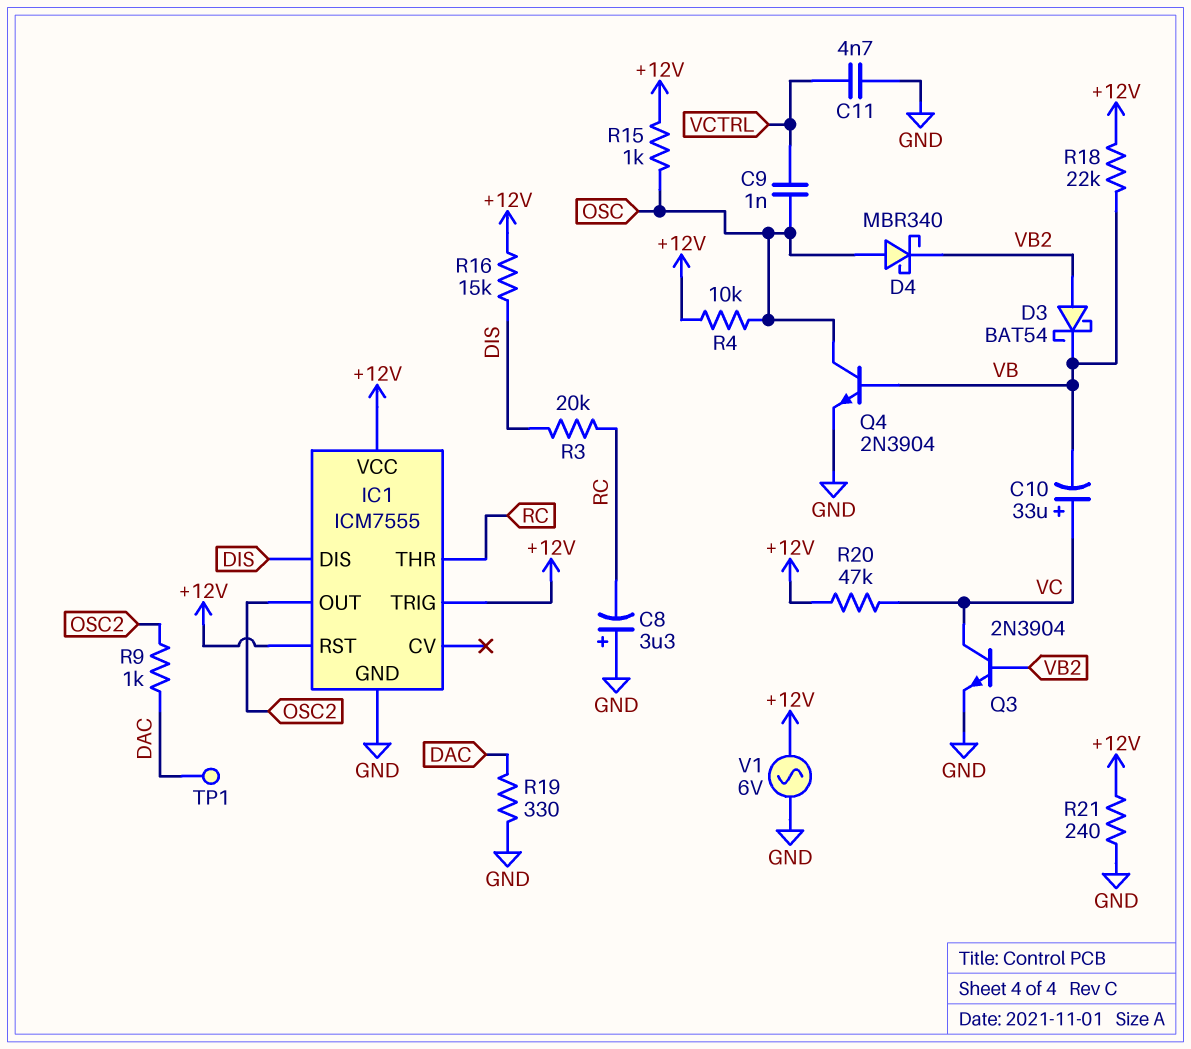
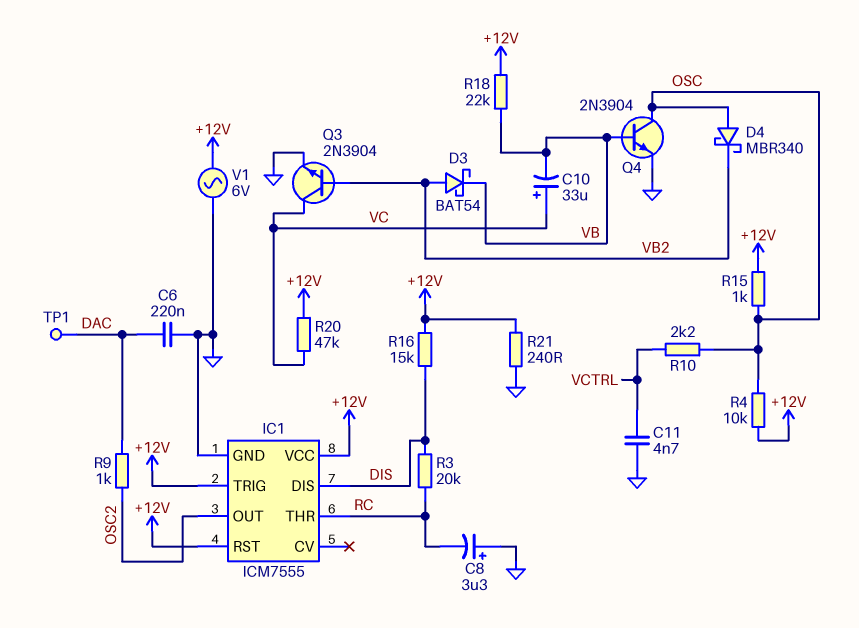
C6: none -> 220nF (DAC, GND)
C9: 1nF (OSC, VCTRL) -> none
R10: none -> 2.2k (OSC, VCTRL)
R19: 330 (DAC, GND) -> none

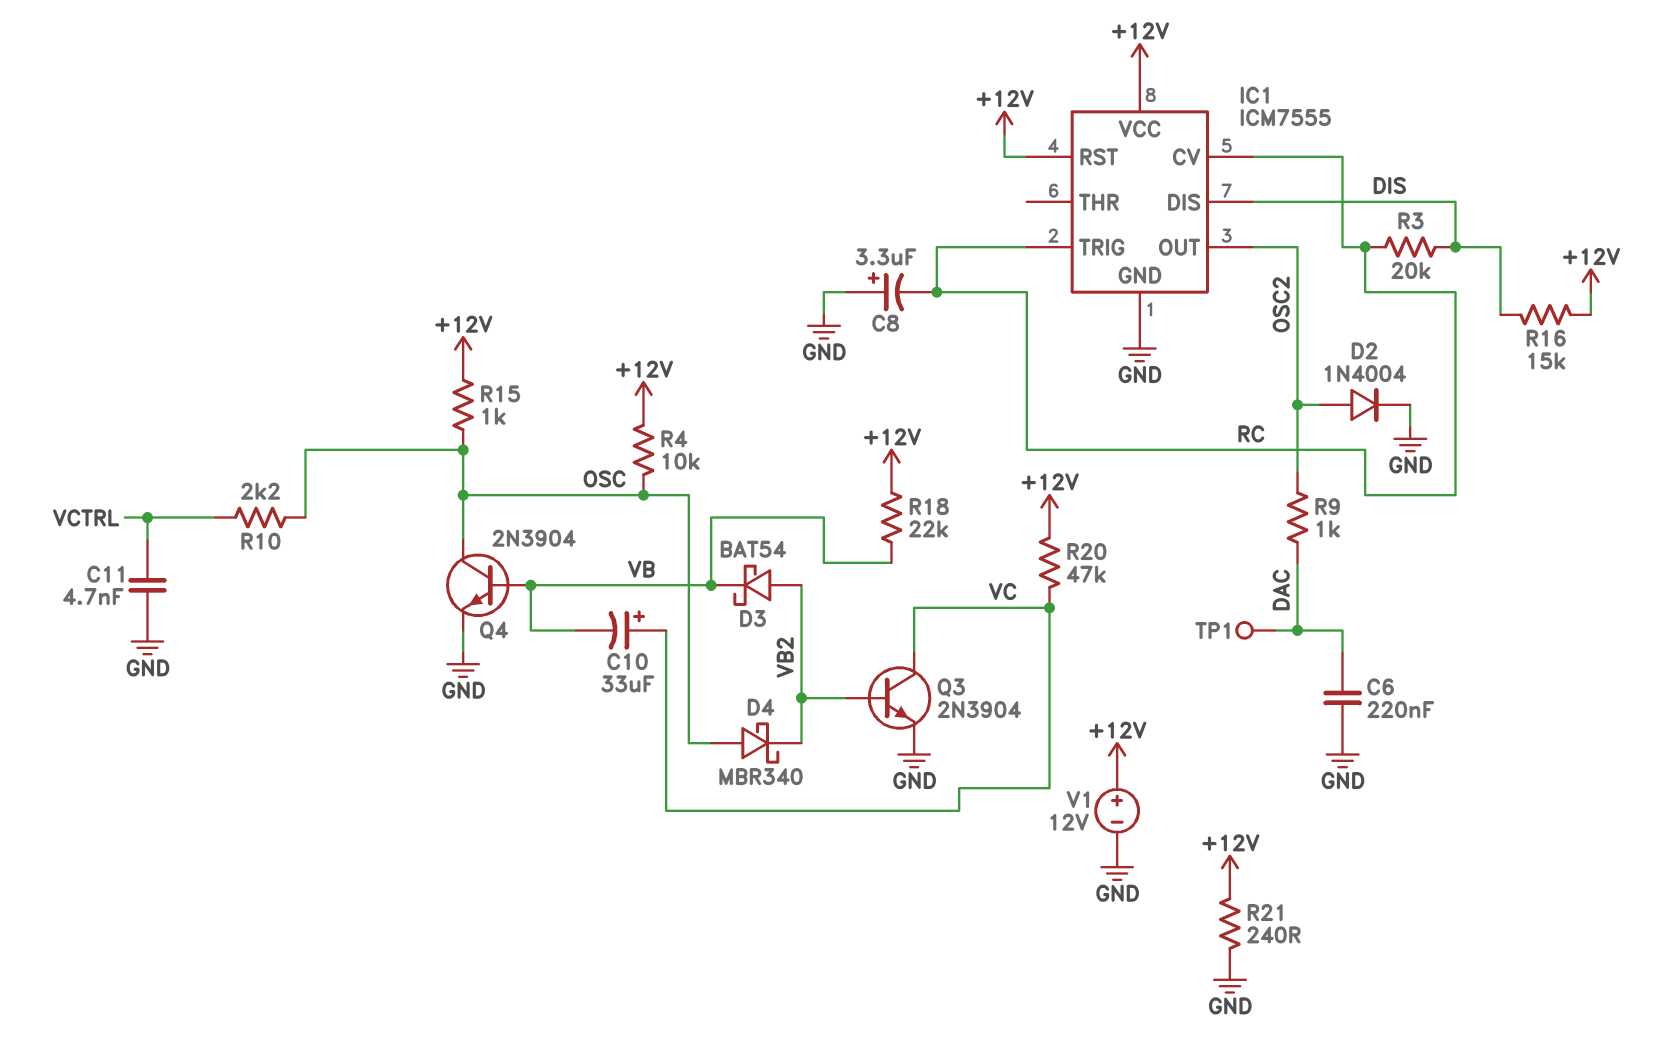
D2: none -> diode 1N4004 (A OSC2, K GND)
IC1 pin CV: none -> RC
IC1 pin THR: RC -> none
IC1 pin TRIG: +12V -> RC
V1: AC 6V (+12V, GND) -> 12V (plus +12V, minus GND)

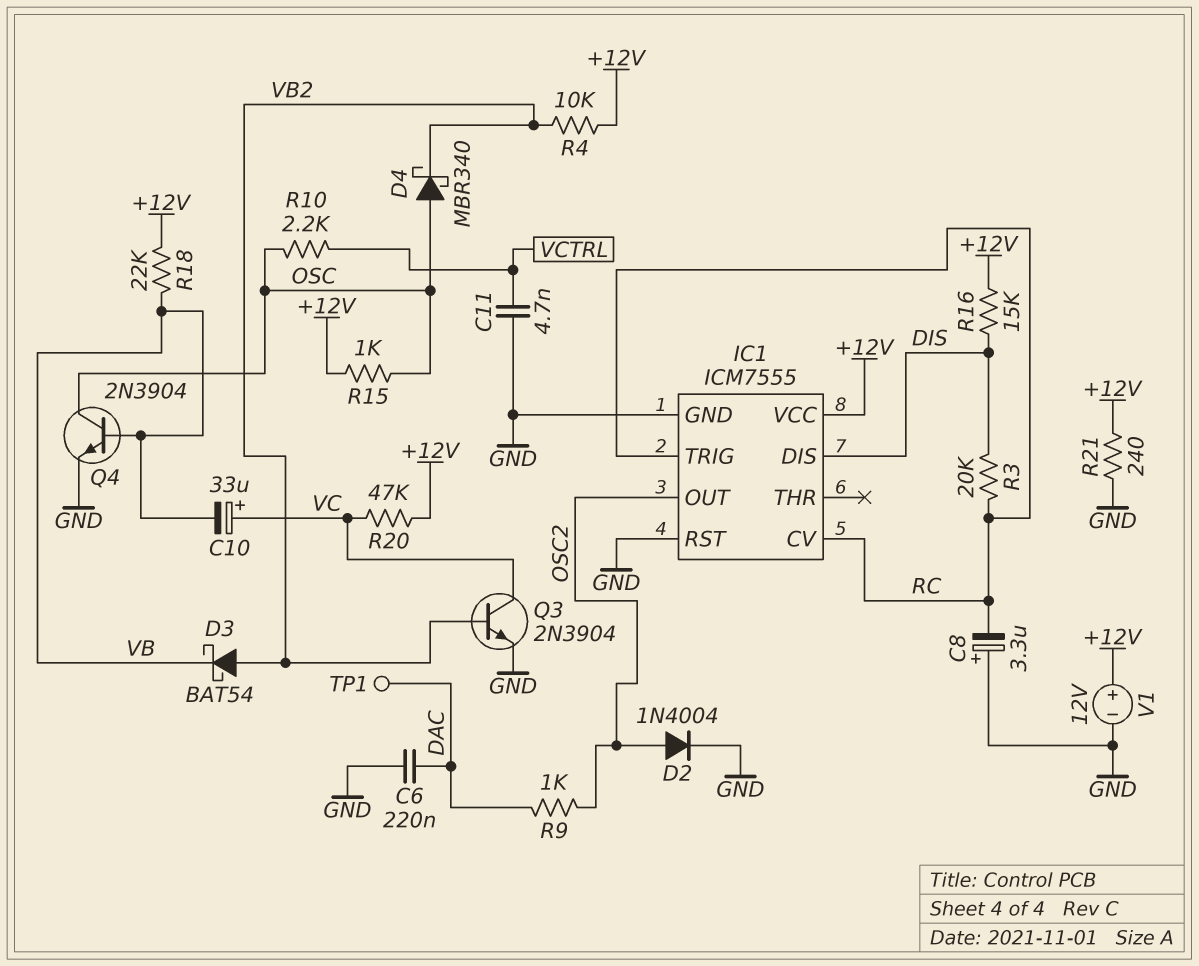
IC1 pin RST: +12V -> GND
R4: 10k (+12V, OSC) -> 10k (+12V, VB2)

